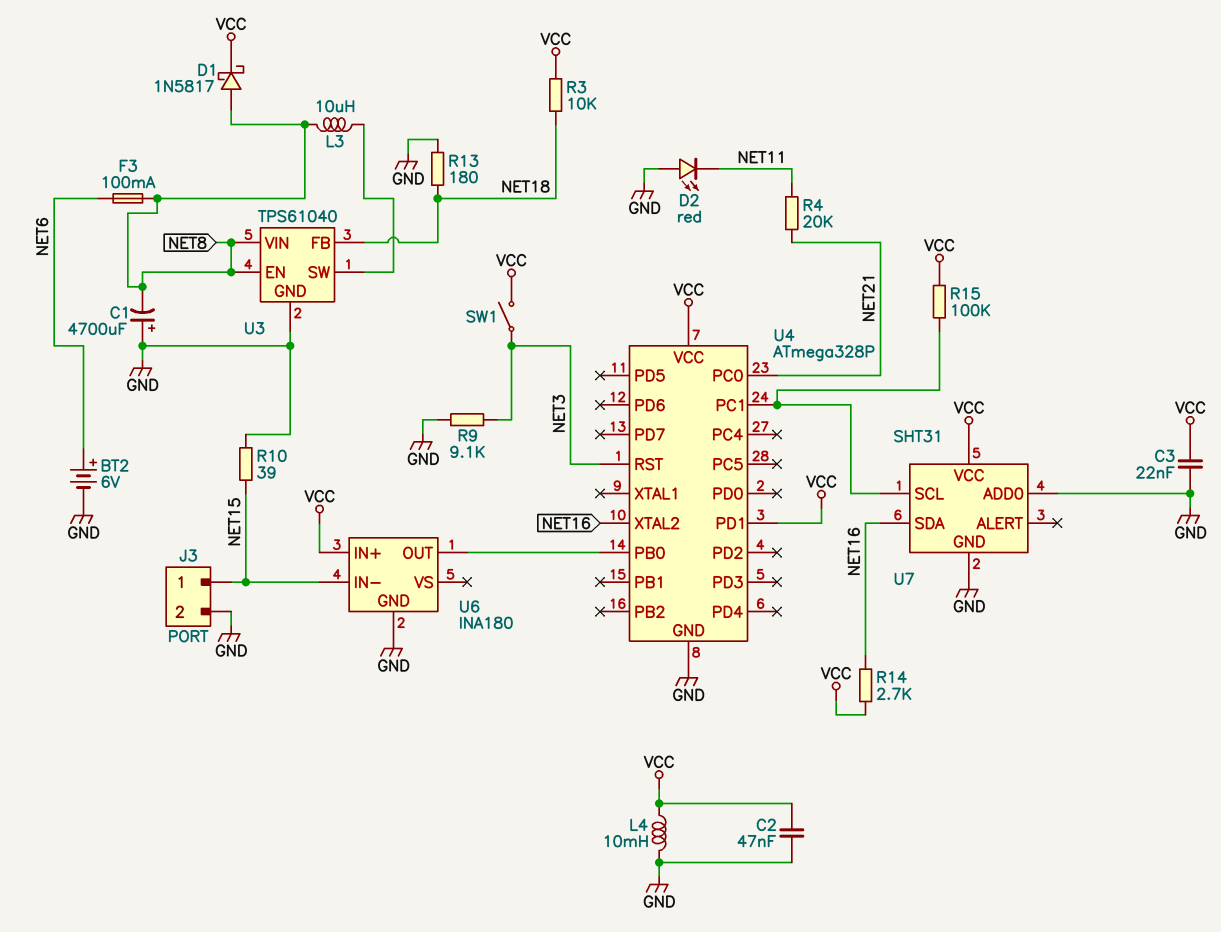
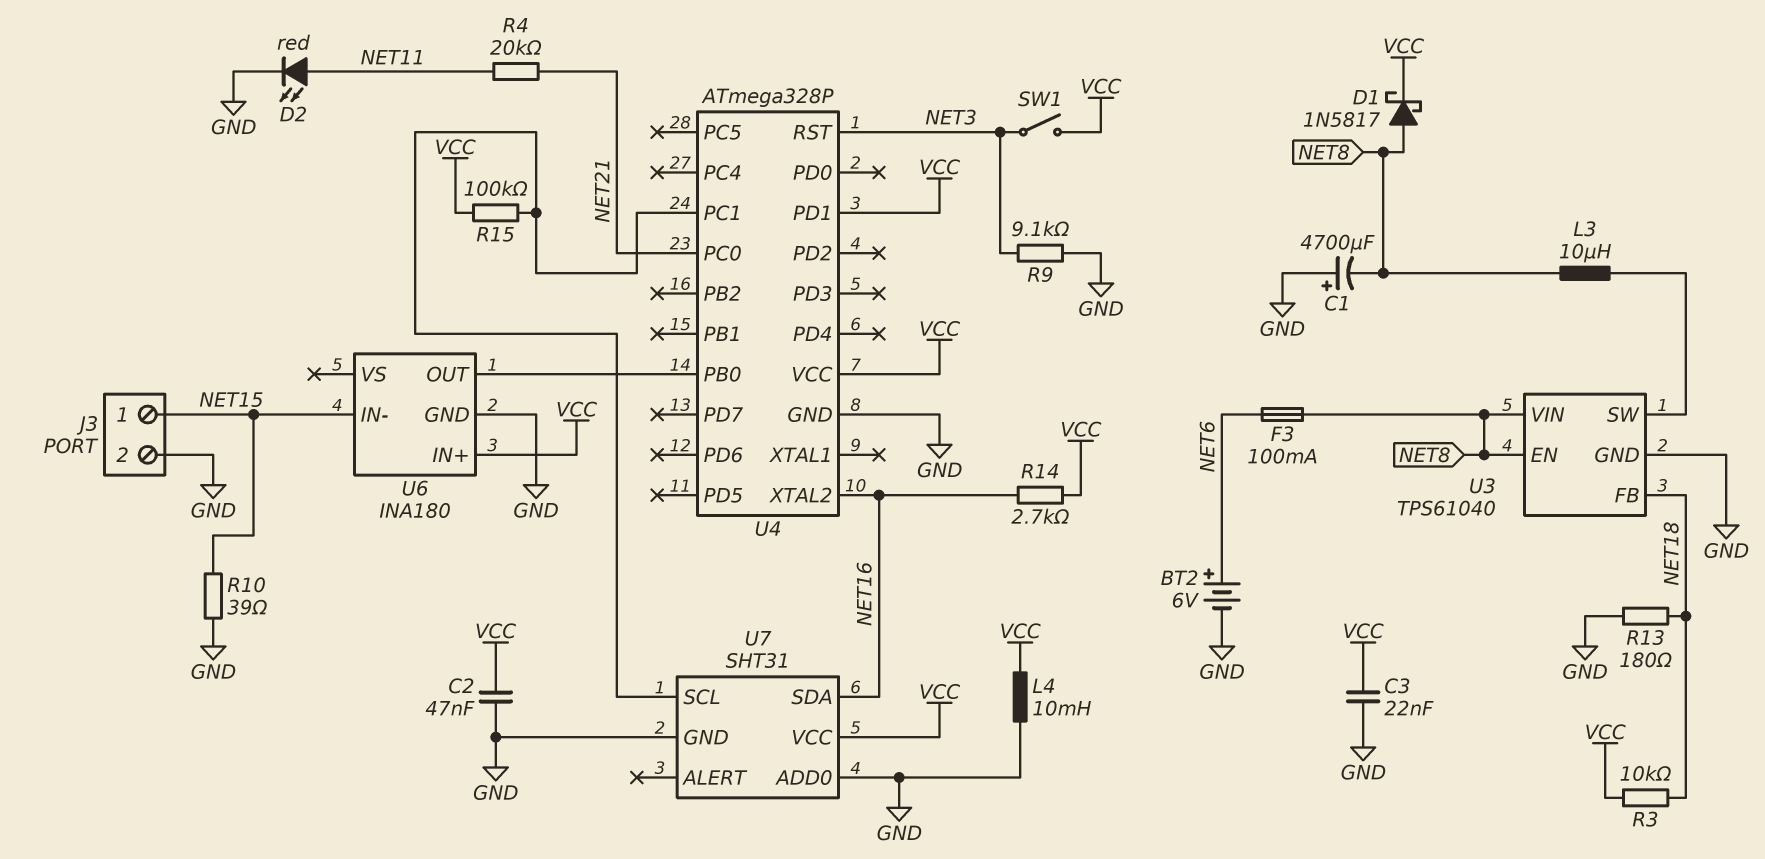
D2: LED red (A GND, K NET11) -> LED red (A NET11, K GND)

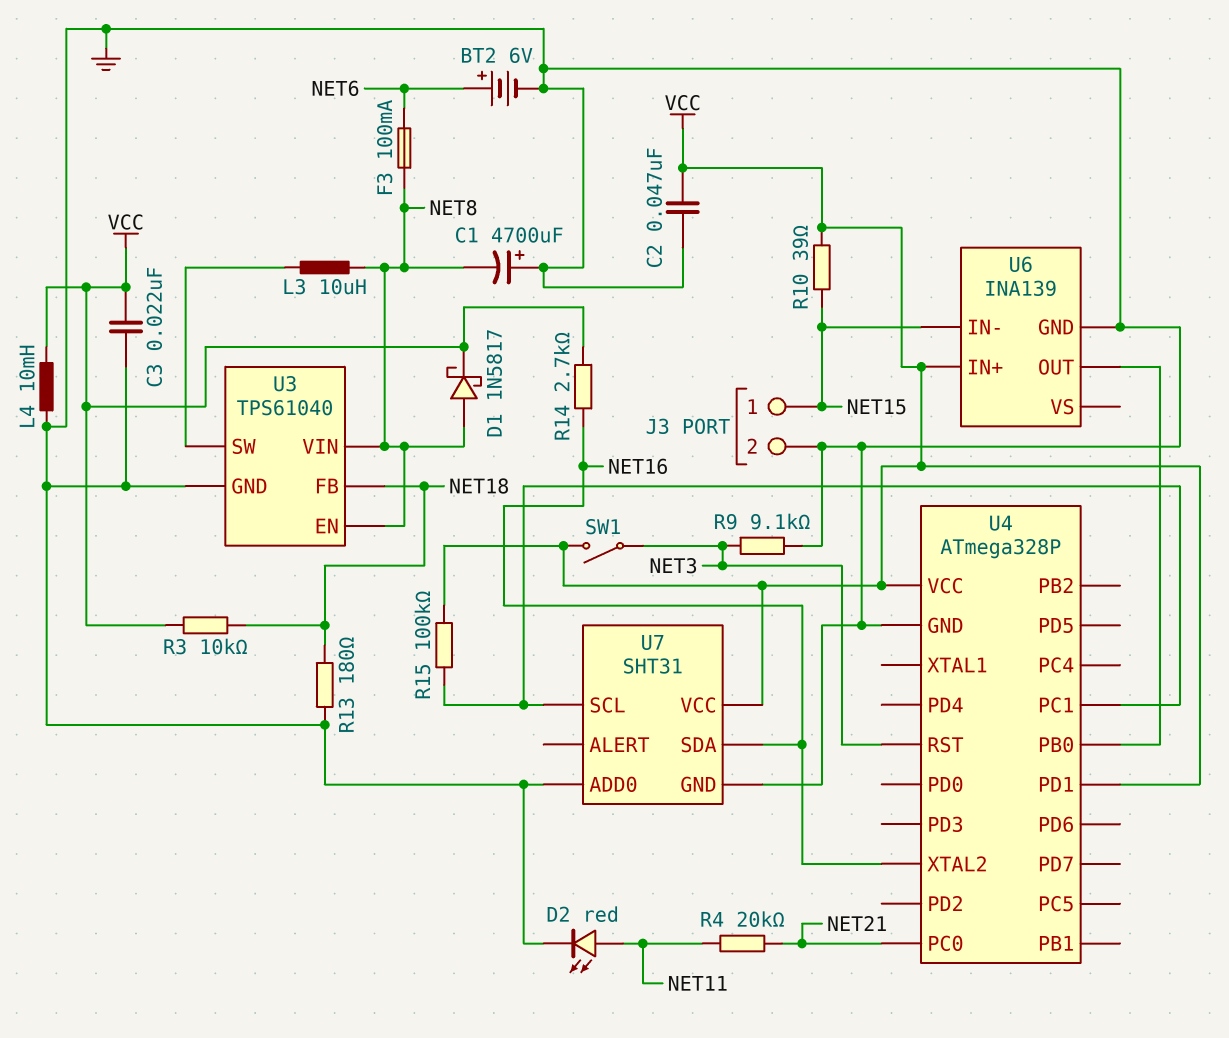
R10: 39 (GND, NET15) -> 39 (NET15, VCC)
U6: INA180 -> INA139

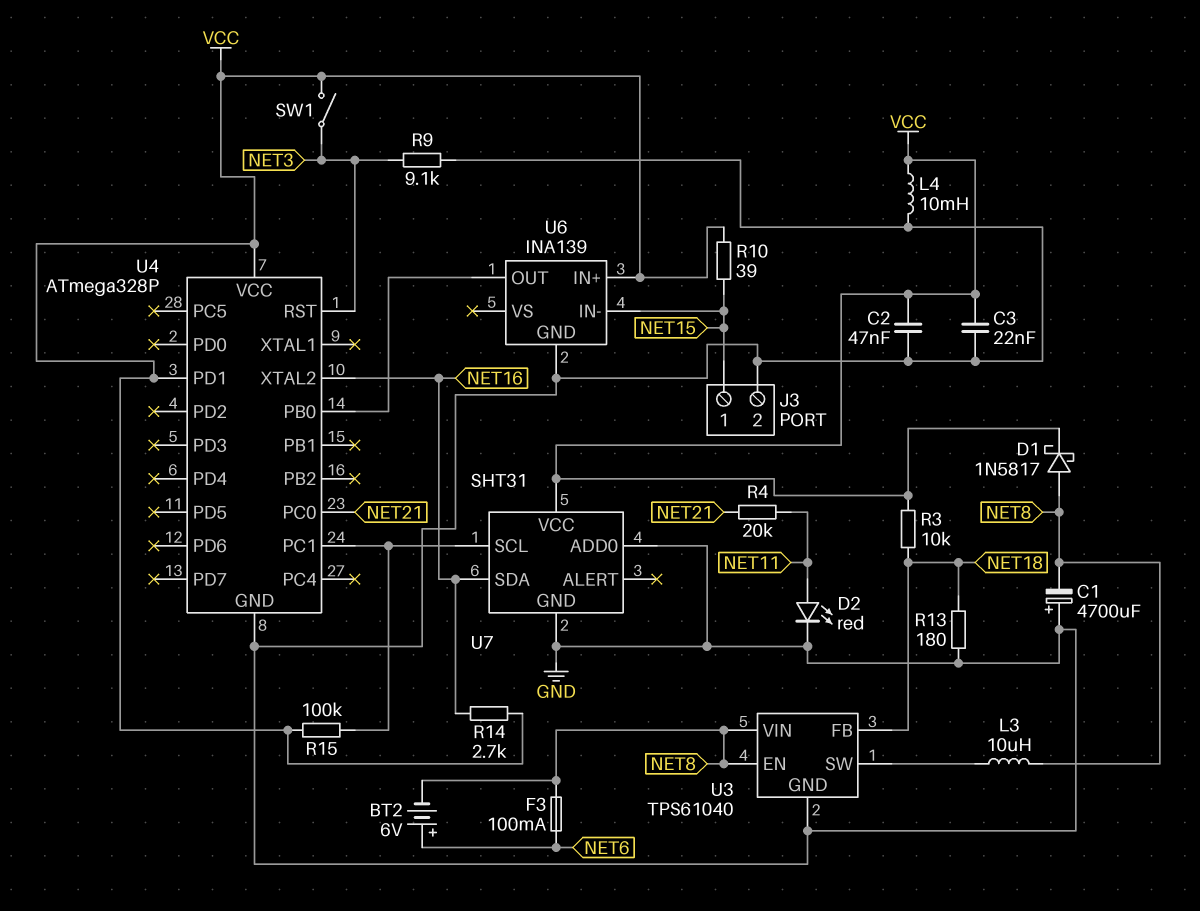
BT2: 6V (plus NET6, minus GND) -> 6V (plus NET6, minus NET8)

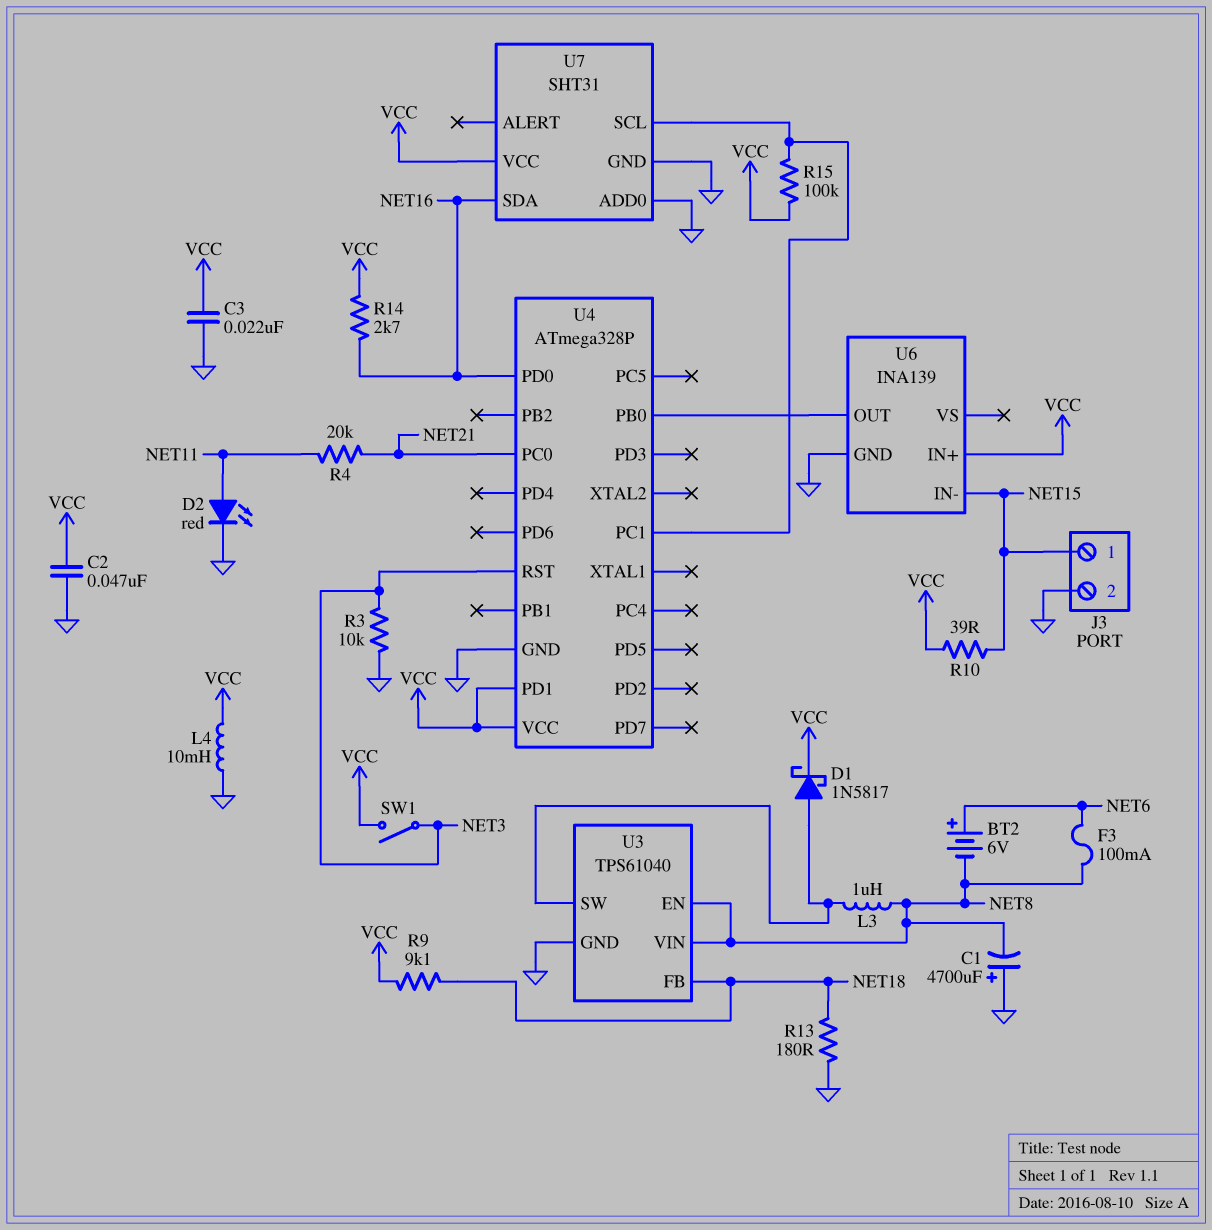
D1: schottky 1N5817 (A NET8, K VCC) -> schottky 1N5817 (A U3/SW, K VCC)
L3: 10uH (NET8, U3/SW) -> 1uH (NET8, U3/SW)
R3: 10k (NET18, VCC) -> 10k (GND, NET3)
R9: 9.1k (GND, NET3) -> 9.1k (NET18, VCC)
U4 pin PD0: none -> NET16
U4 pin XTAL2: NET16 -> none

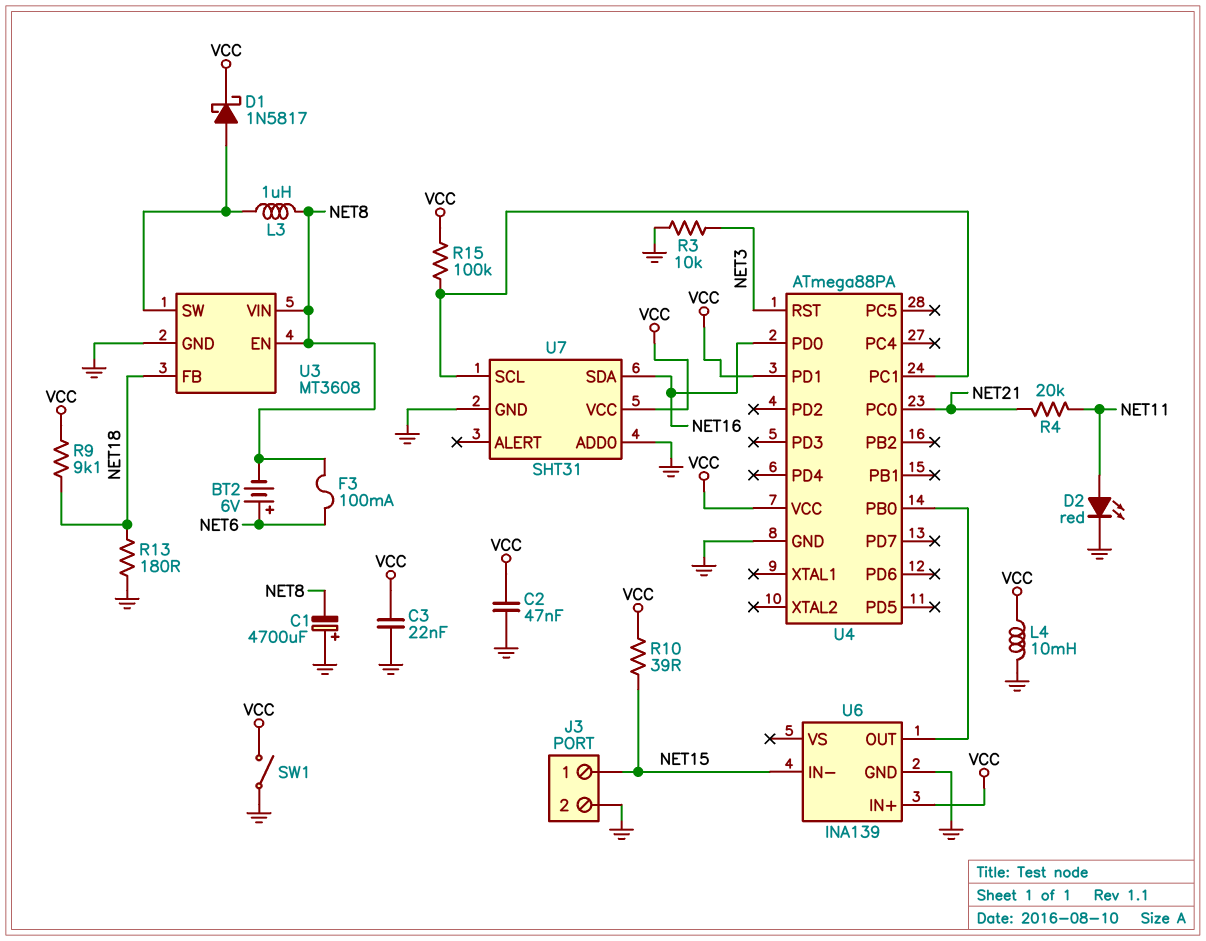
R14: 2.7k (NET16, VCC) -> none
SW1: switch (NET3, VCC) -> switch (GND, VCC)
U3: TPS61040 -> MT3608
U4: ATmega328P -> ATmega88PA

